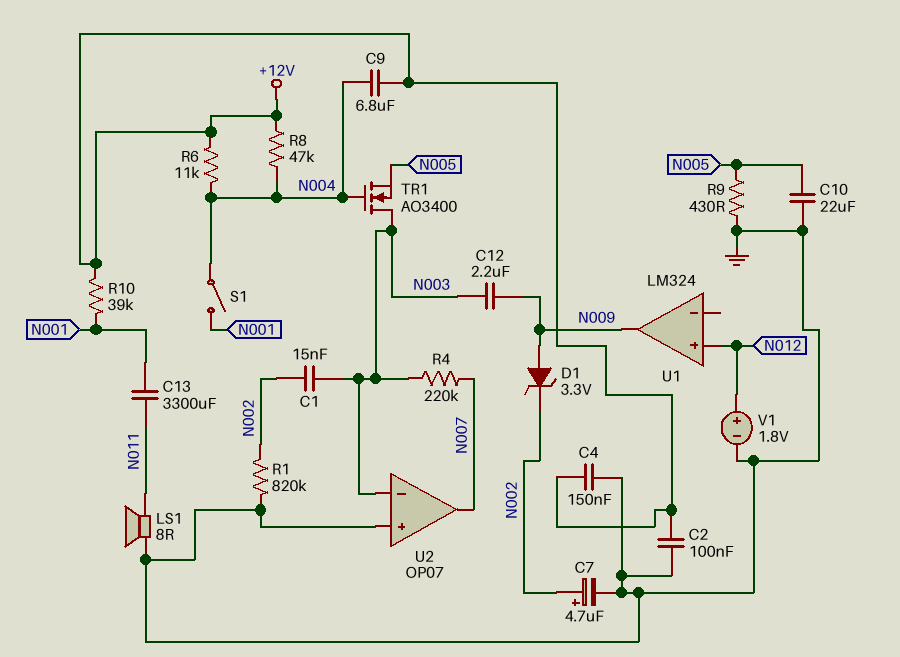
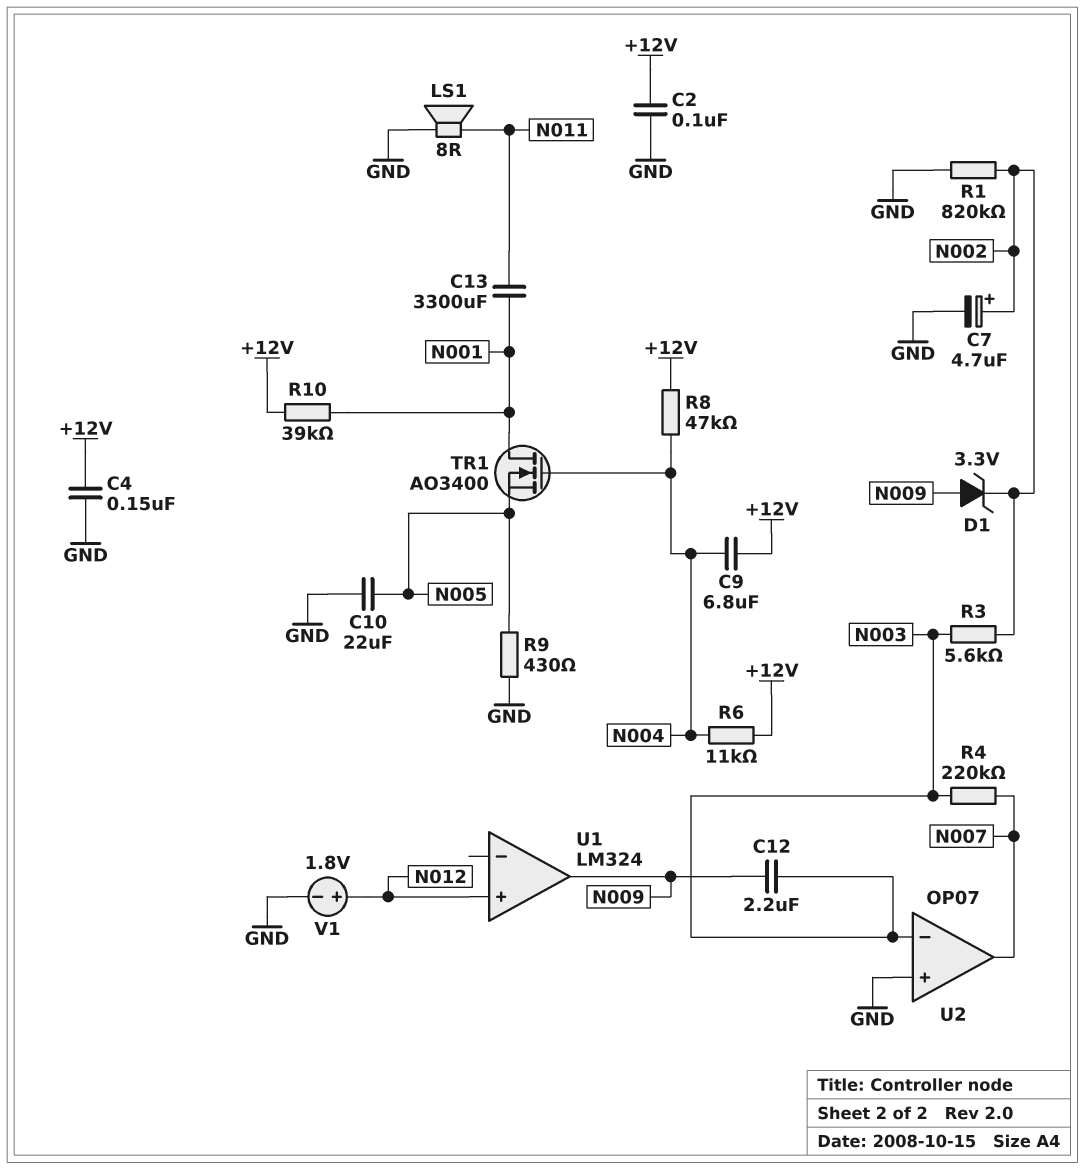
C1: 15nF (N002, N003) -> none
R3: none -> 5.6k (N002, N003)
S1: switch (N001, N004) -> none
TR1: NMOS AO3400 (G N004, D N003, S N005) -> NMOS AO3400 (G N004, D N001, S N005)

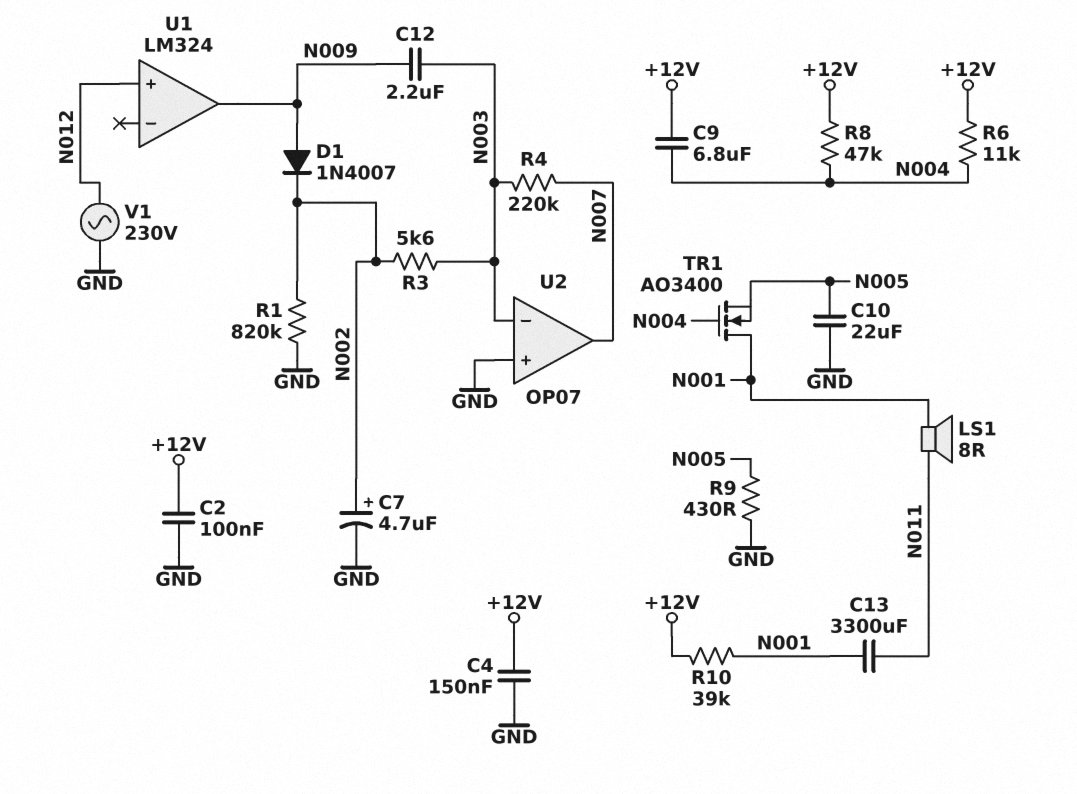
D1: zener 3.3V (A N009, K N002) -> diode 1N4007 (A N009, K N002)
LS1: speaker 8R (GND, N011) -> speaker 8R (N001, N011)
V1: 1.8V (plus N012, minus GND) -> AC 230V (GND, N012)

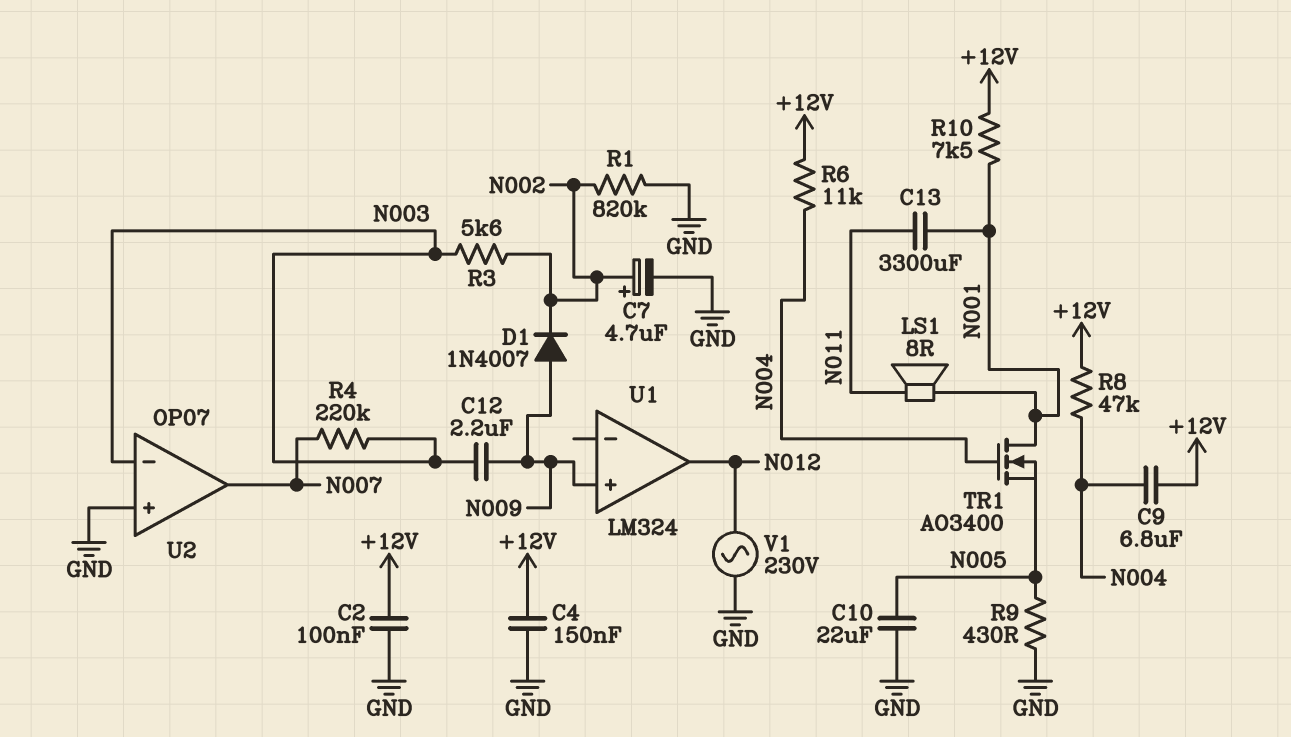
R10: 39k (+12V, N001) -> 7.5k (+12V, N001)
U1 pin in+: N012 -> N009
U1 pin out: N009 -> N012

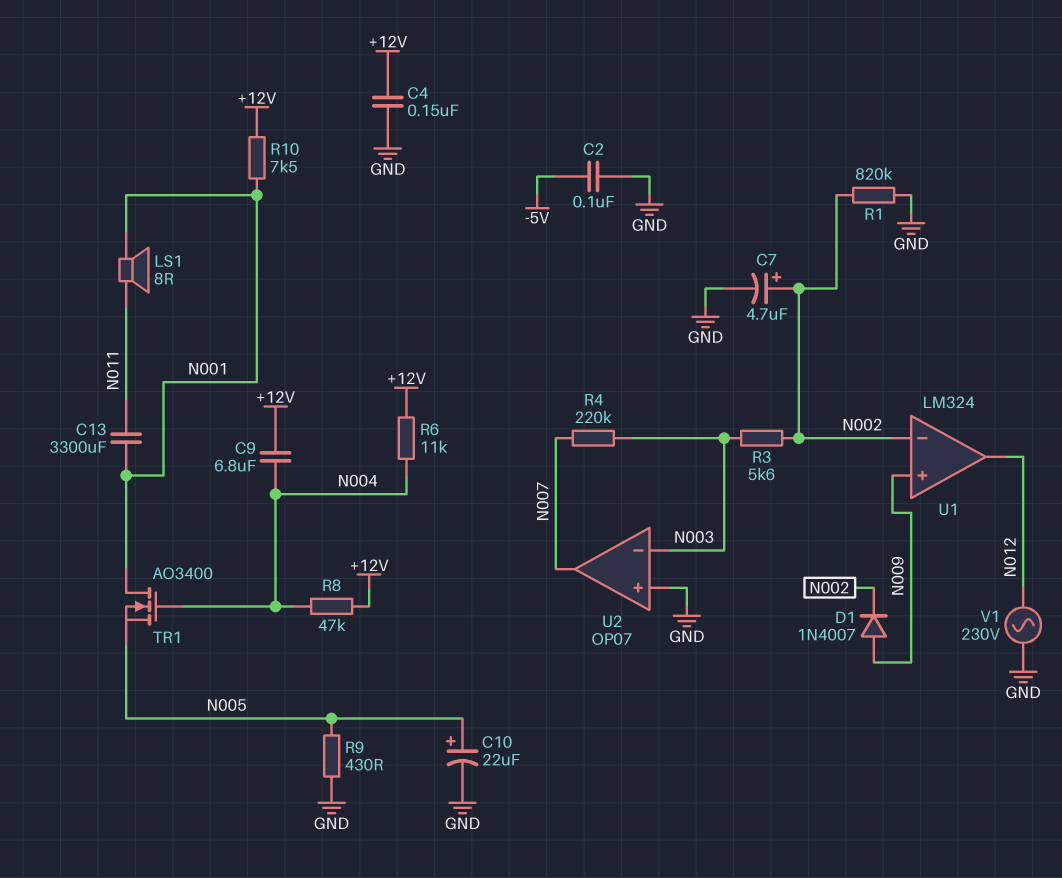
C2: 100nF (+12V, GND) -> 100nF (-5V, GND)
C10: 22uF (GND, N005) -> 22uF (plus N005, minus GND)
C12: 2.2uF (N003, N009) -> none
U1 pin in-: none -> N002

